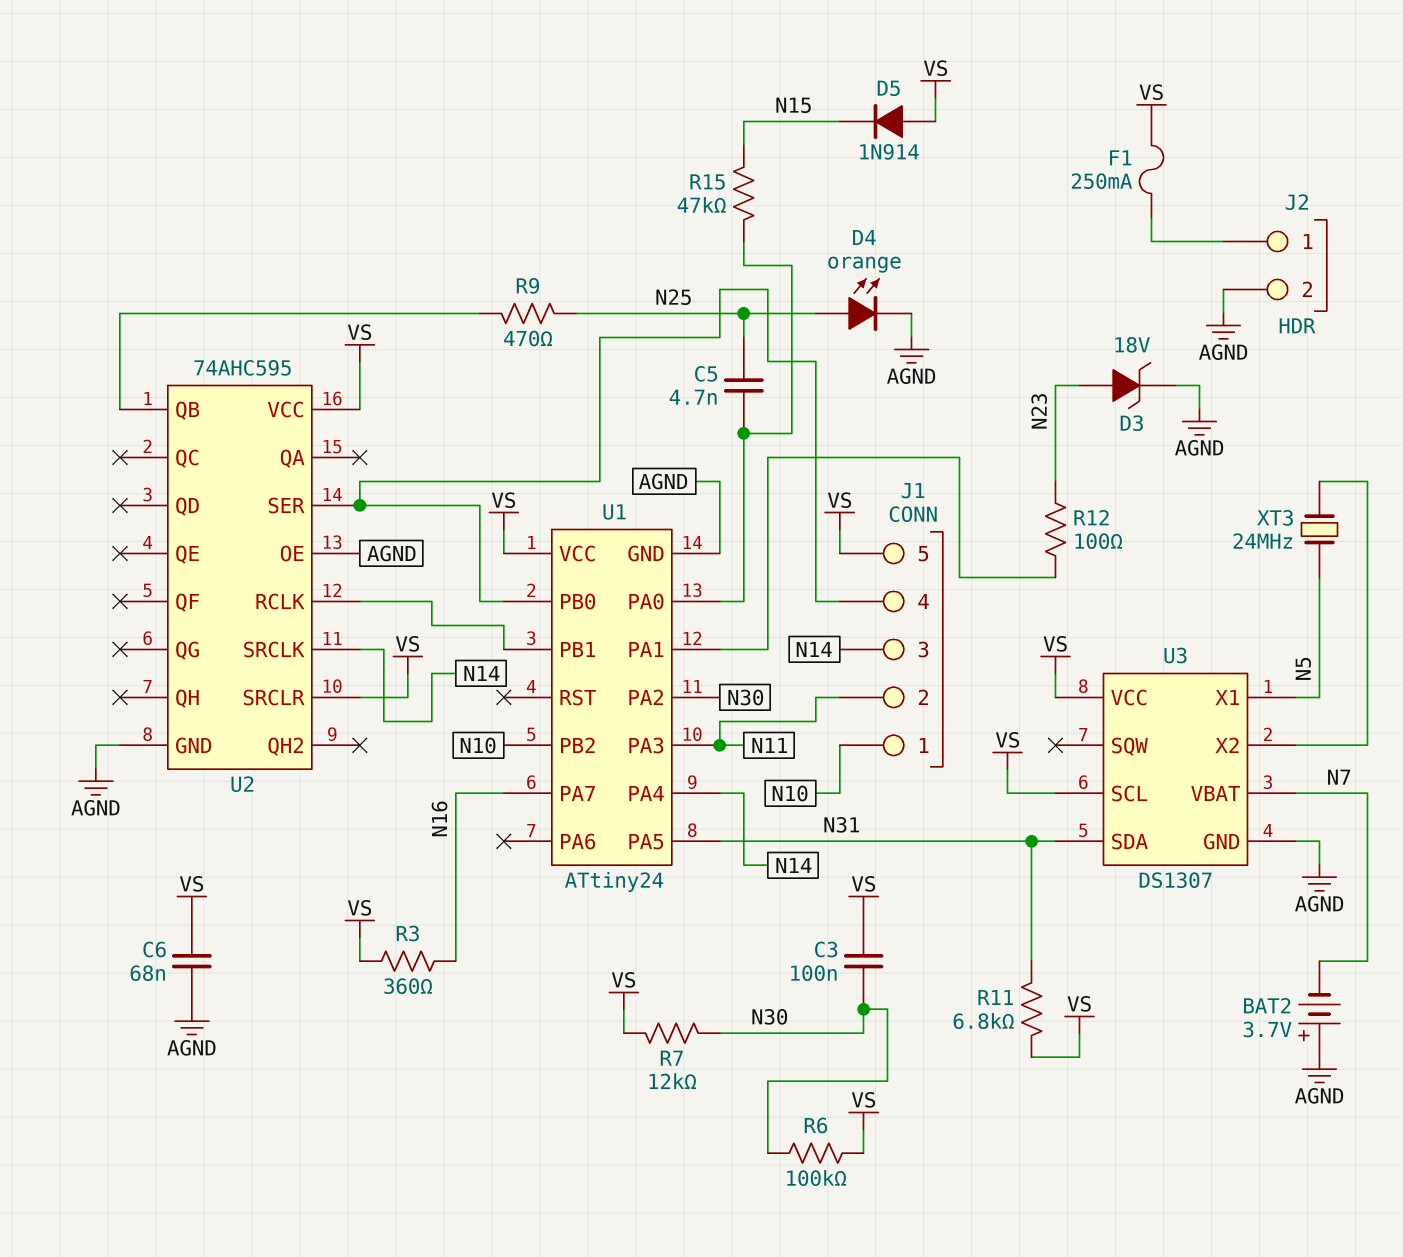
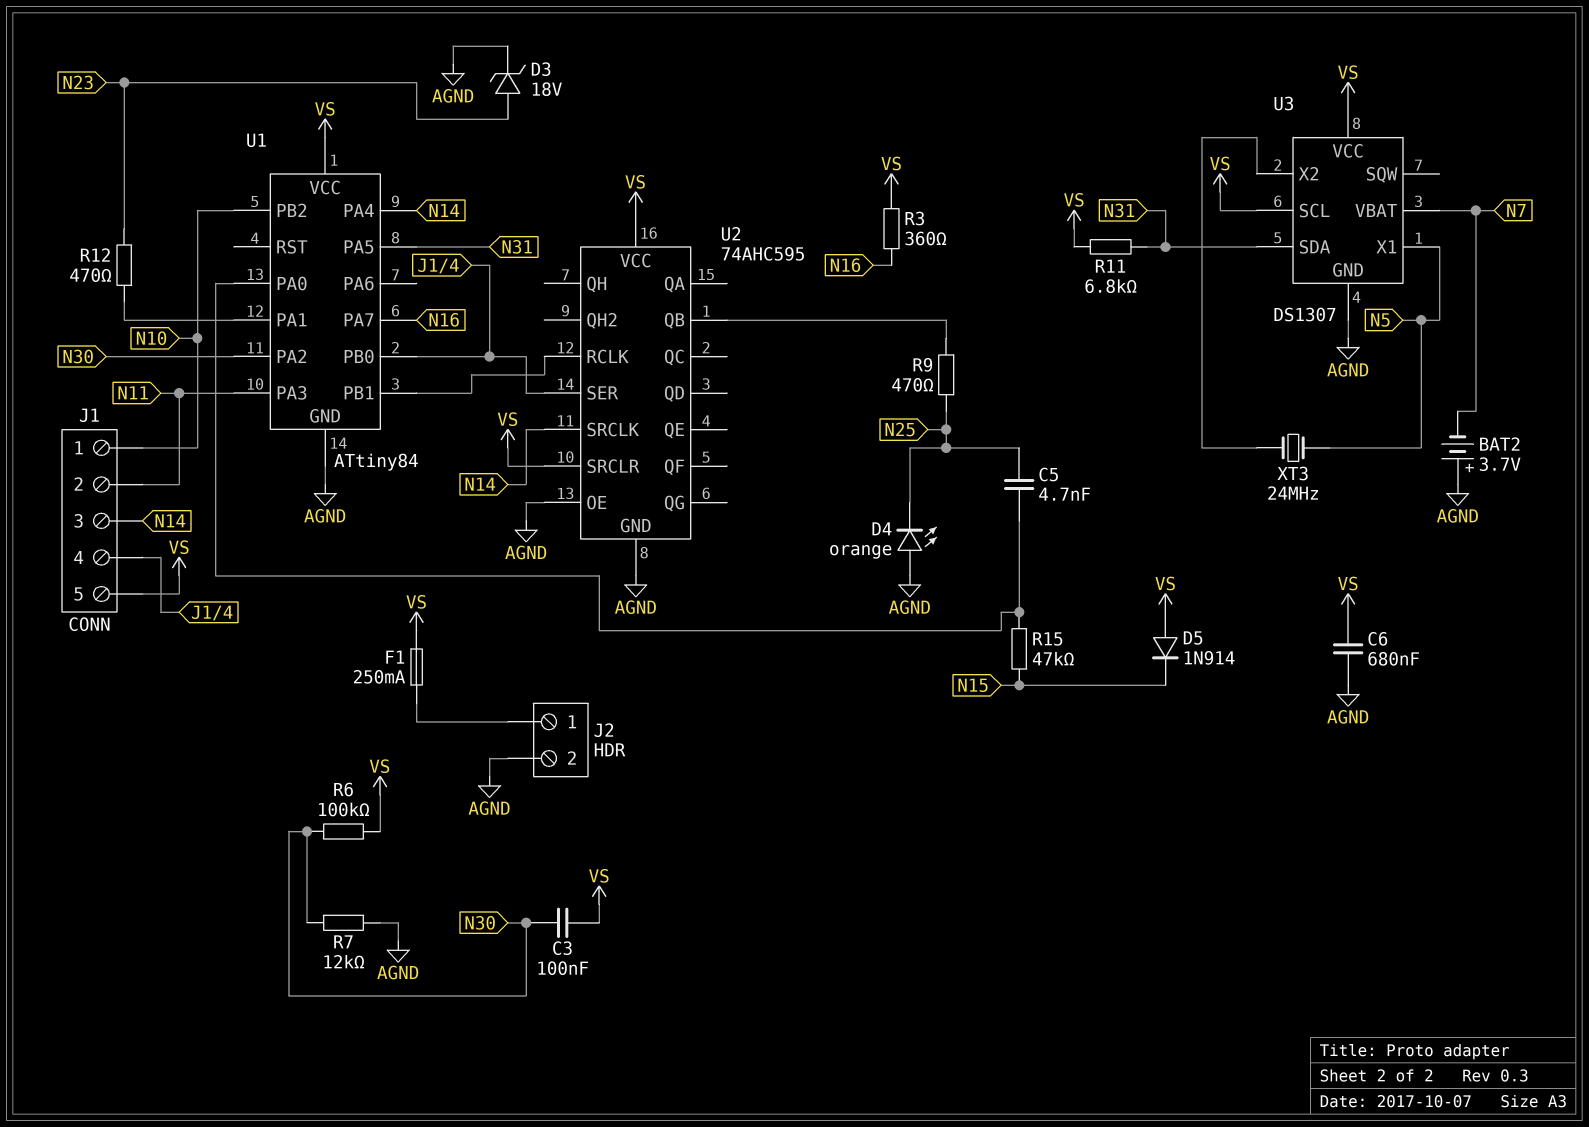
C6: 68nF (AGND, VS) -> 680nF (AGND, VS)
D4: LED orange (A N25, K AGND) -> LED orange (A AGND, K N25)
R7: 12k (N30, VS) -> 12k (AGND, N30)
R12: 100 (N23, U1/PA1) -> 470 (N23, U1/PA1)
U1: ATtiny24 -> ATtiny84

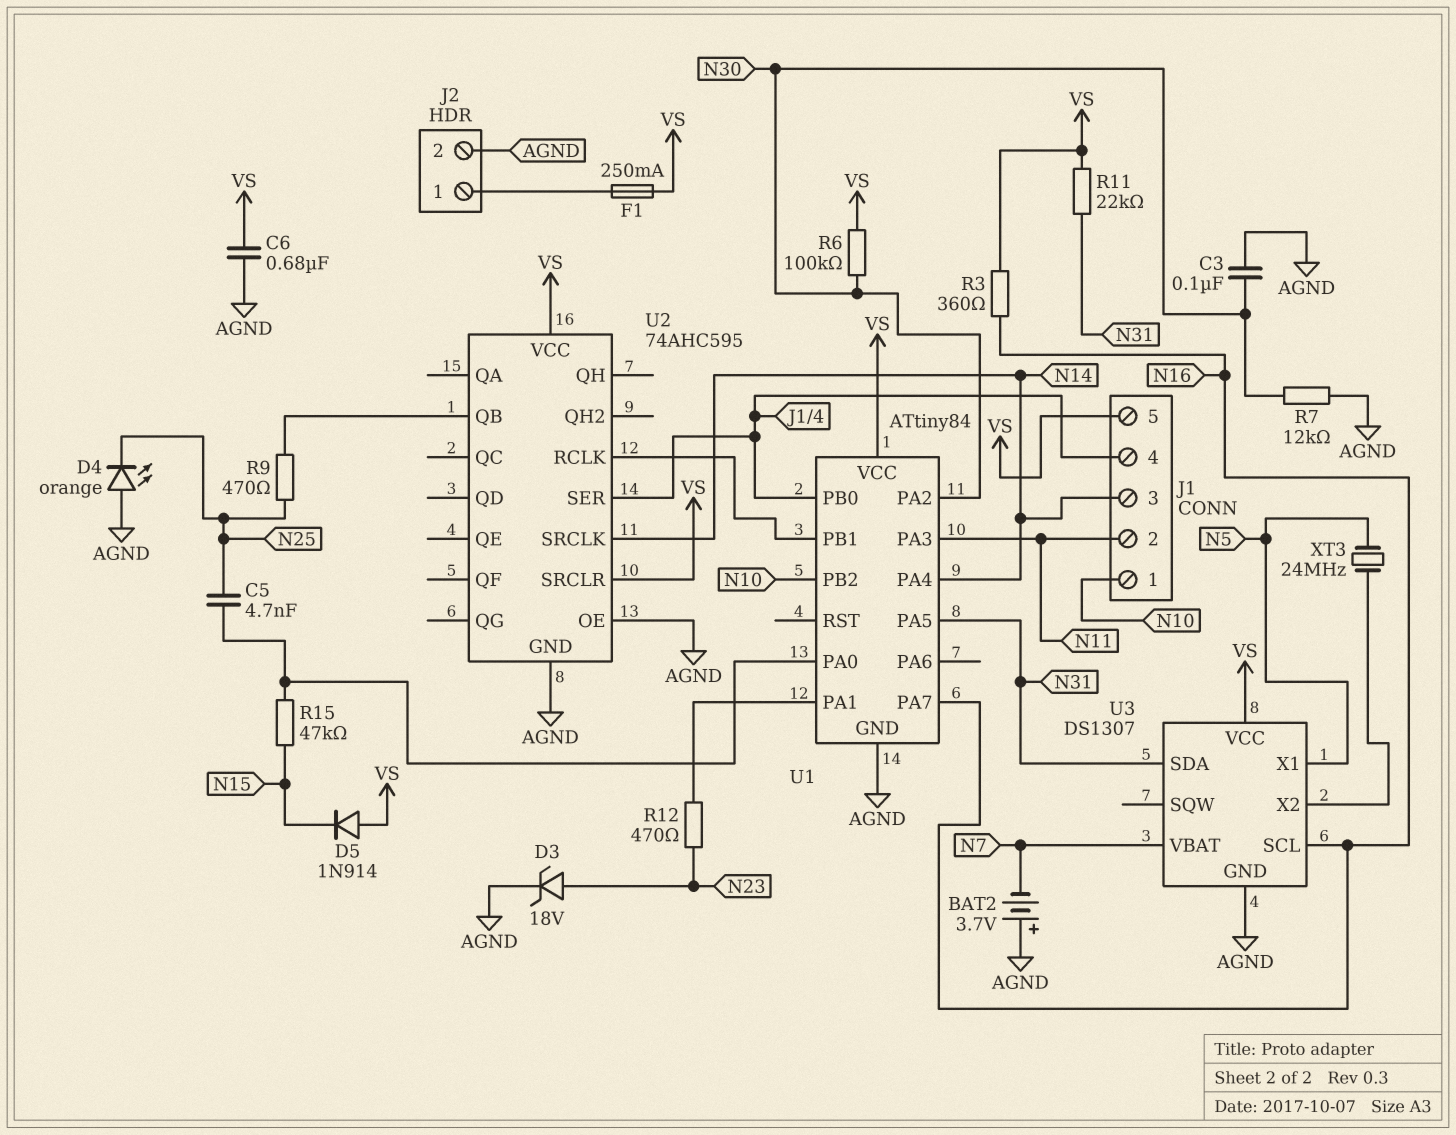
C3: 100nF (N30, VS) -> 100nF (AGND, N30)
R11: 6.8k (N31, VS) -> 22k (N31, VS)
U3 pin SCL: VS -> N16

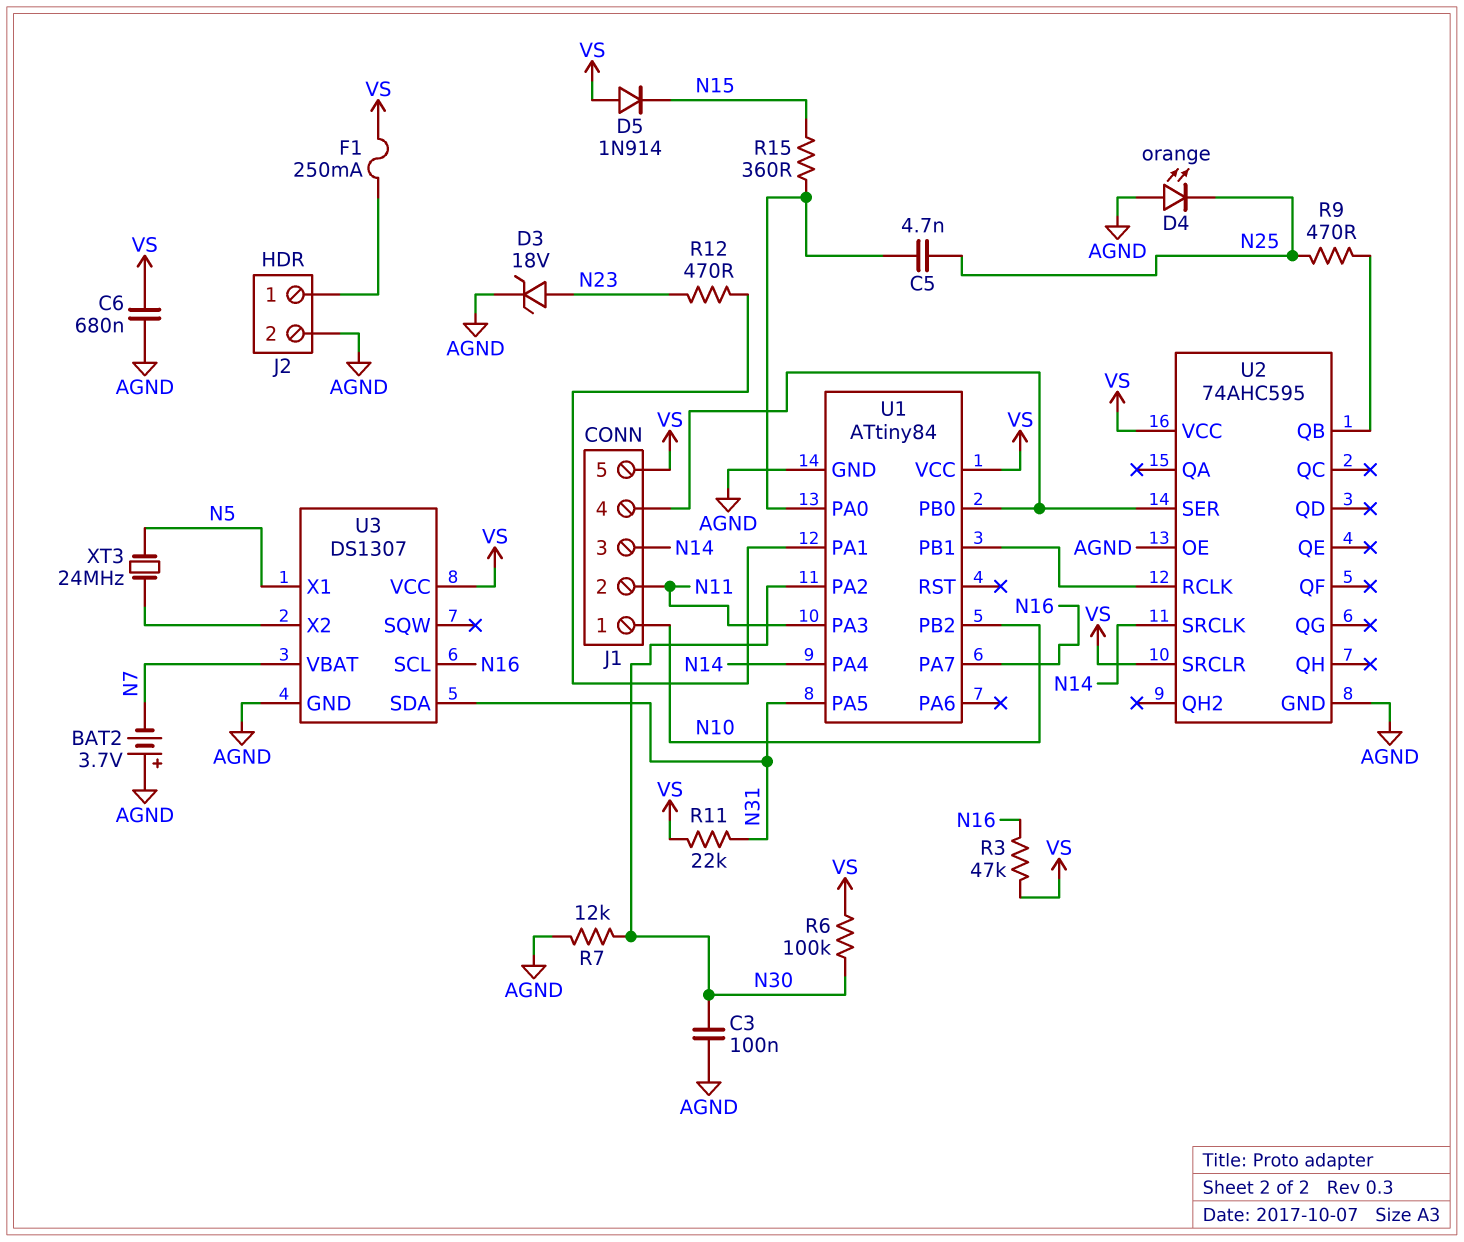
R3: 360 (N16, VS) -> 47k (N16, VS)
R15: 47k (N15, U1/PA0) -> 360 (N15, U1/PA0)

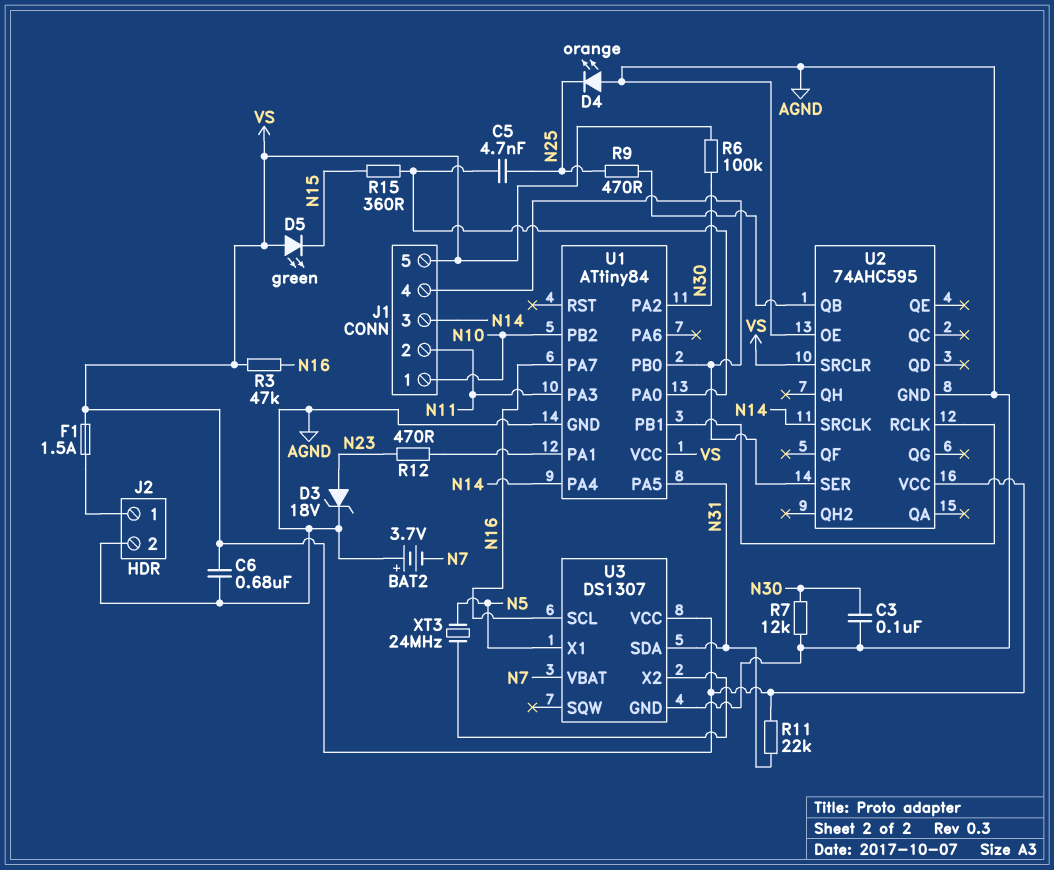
D5: diode 1N914 (A VS, K N15) -> LED green (A VS, K N15)
F1: 250mA (J2/1, VS) -> 1.5A (J2/1, VS)

